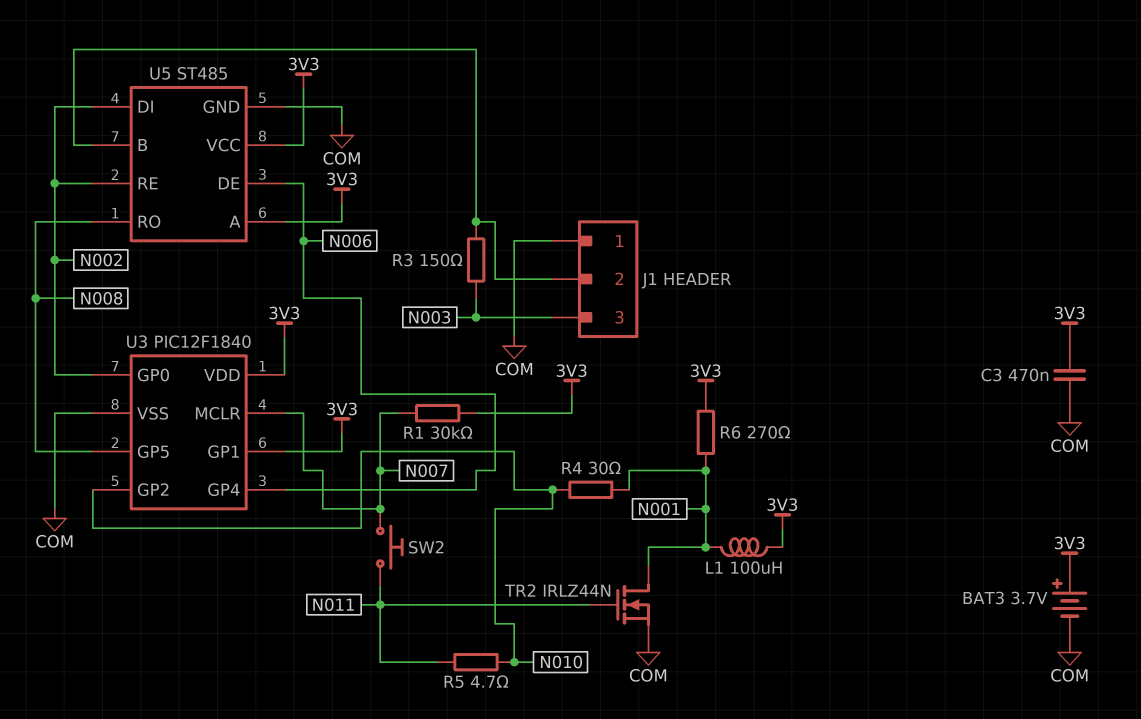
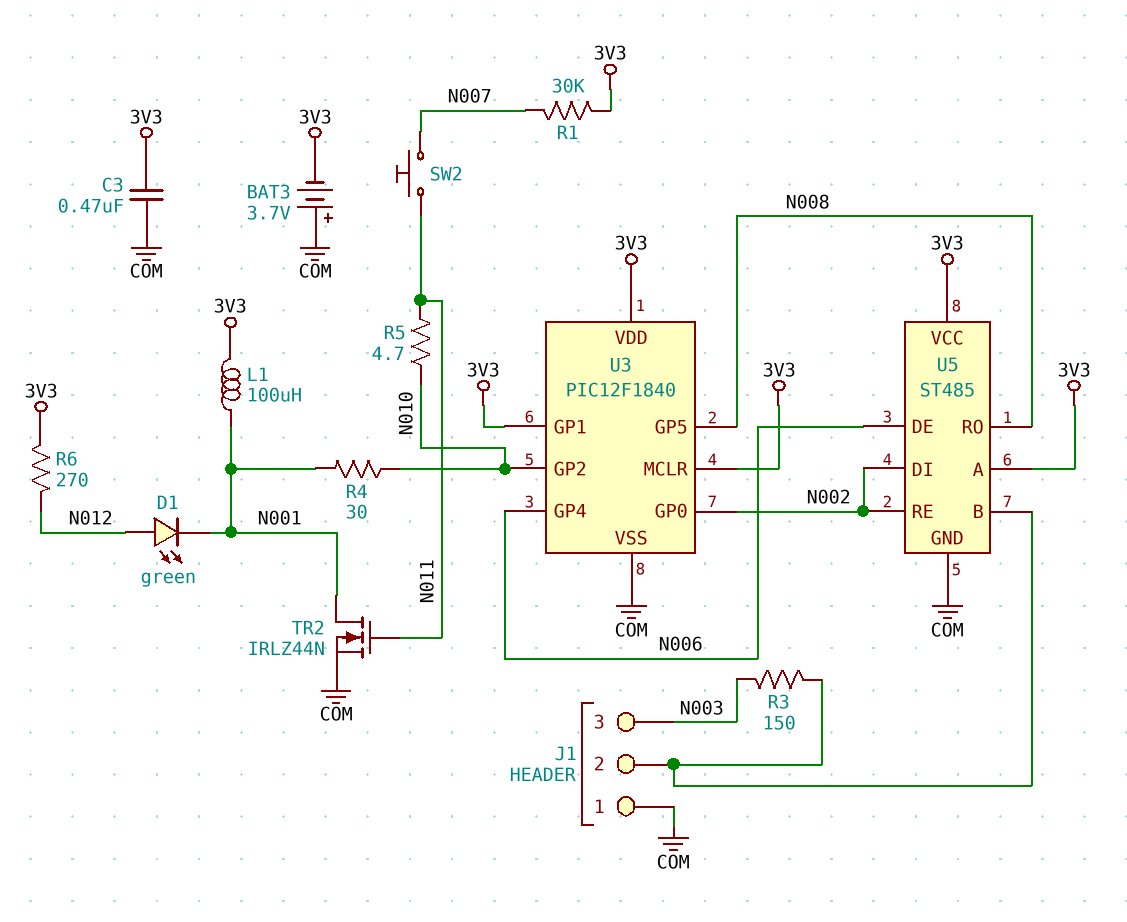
BAT3: 3.7V (plus 3V3, minus COM) -> 3.7V (plus COM, minus 3V3)
D1: none -> LED green (A N012, K N001)
R6: 270 (3V3, N001) -> 270 (3V3, N012)
U3 pin MCLR: N007 -> 3V3

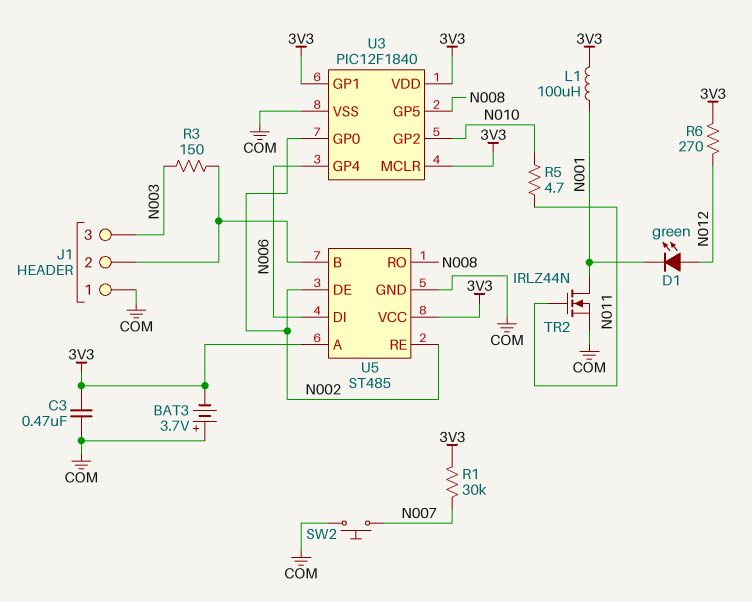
R4: 30 (N001, N010) -> none
SW2: button (N007, N011) -> button (COM, N007)
U5 pin DE: N006 -> N002
U5 pin DI: N002 -> N006

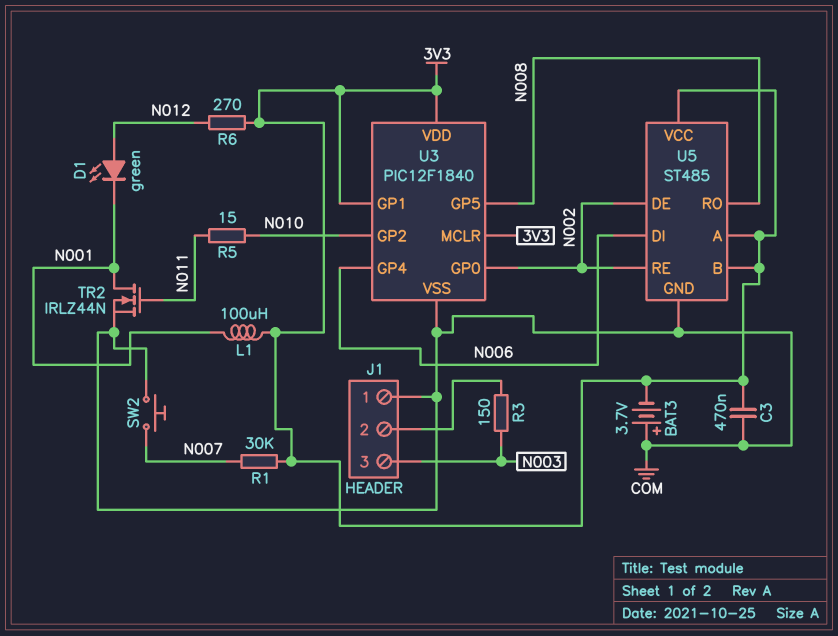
R5: 4.7 (N010, N011) -> 15 (N010, N011)
U5 pin B: J1/2 -> 3V3

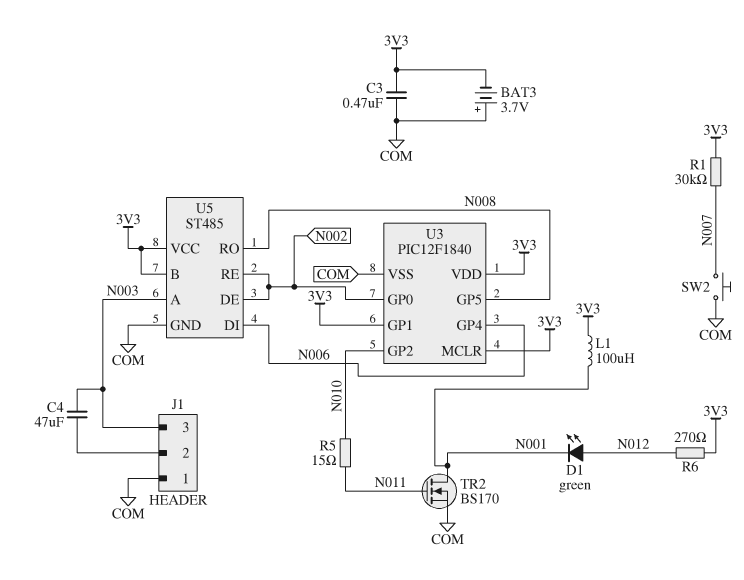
C4: none -> 47uF (J1/2, N003)
R3: 150 (J1/2, N003) -> none
TR2: NMOS IRLZ44N (G N011, D N001, S COM) -> NMOS BS170 (G N011, D N001, S COM)
U5 pin A: 3V3 -> N003

